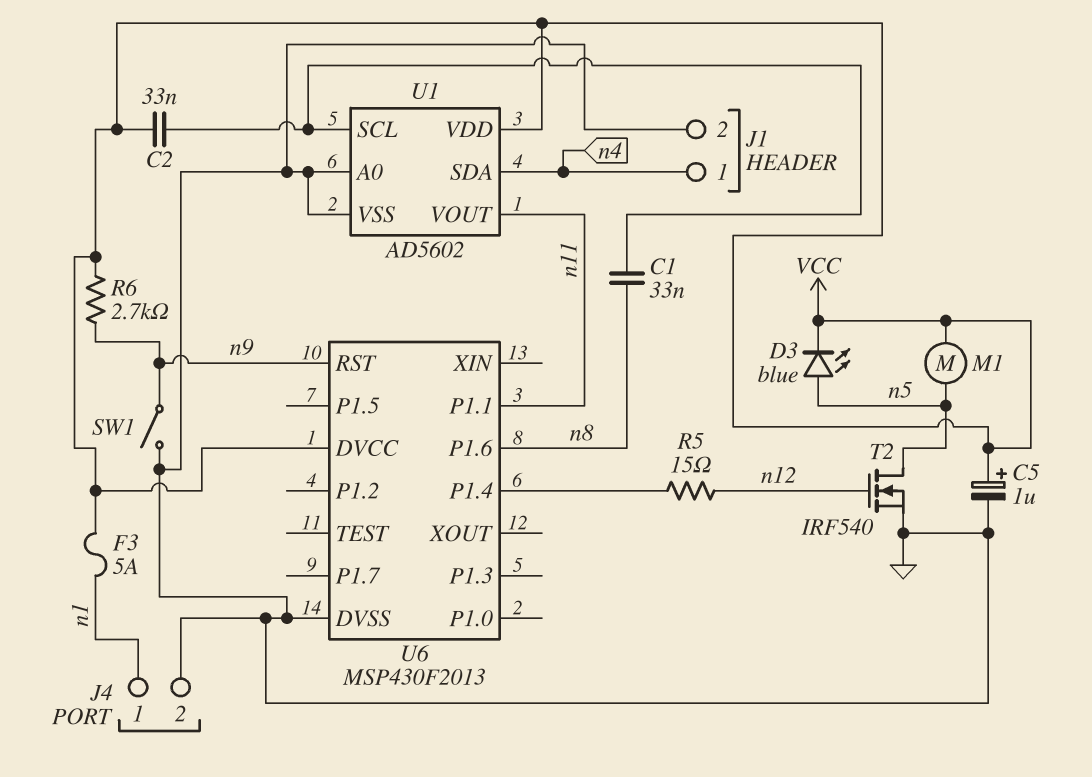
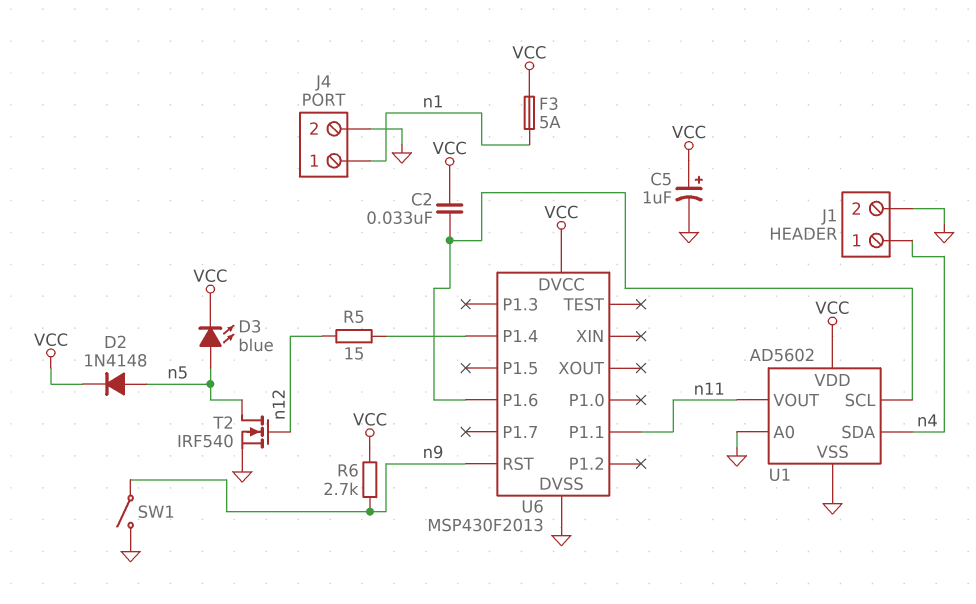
C1: 33nF (U1/SCL, n8) -> none
D2: none -> diode 1N4148 (A n5, K VCC)
M1: motor (VCC, n5) -> none
U6 pin P1.6: n8 -> U1/SCL

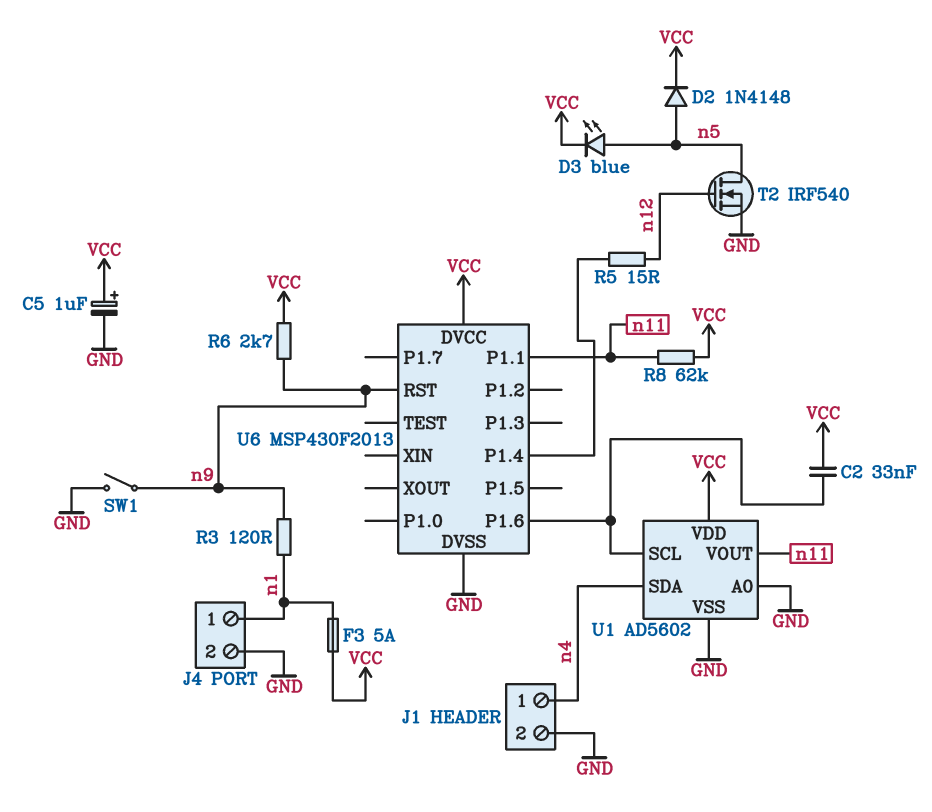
R3: none -> 120 (n1, n9)
R8: none -> 62k (VCC, n11)

